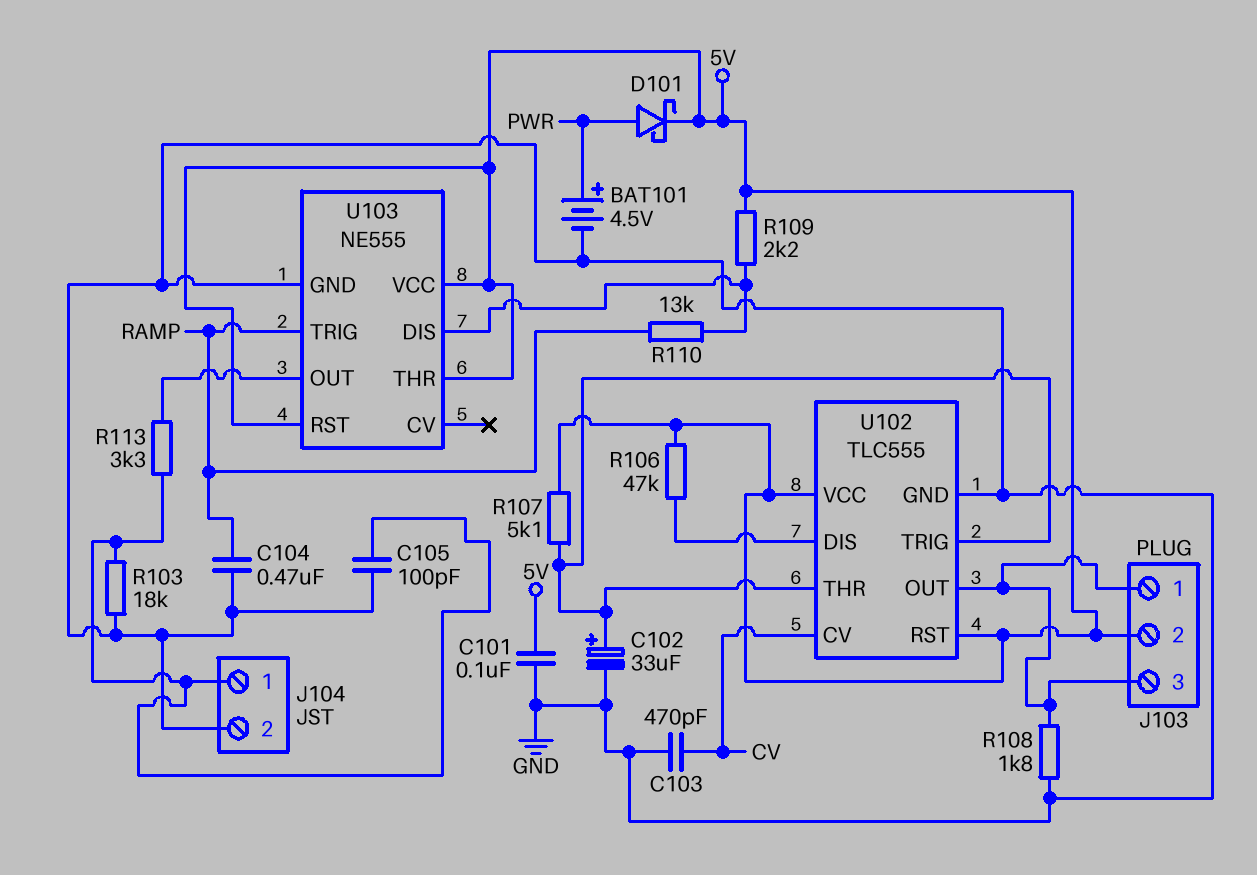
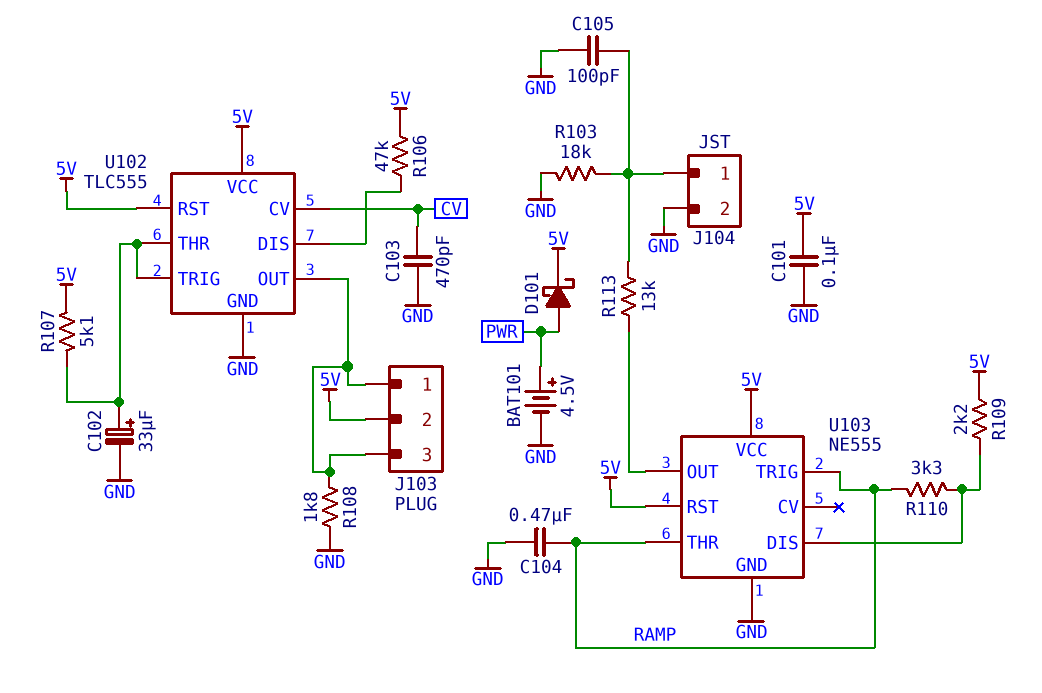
R110: 13k (RAMP, U103/DIS) -> 3.3k (RAMP, U103/DIS)
R113: 3.3k (J104/1, U103/OUT) -> 13k (J104/1, U103/OUT)
U103 pin THR: 5V -> RAMP

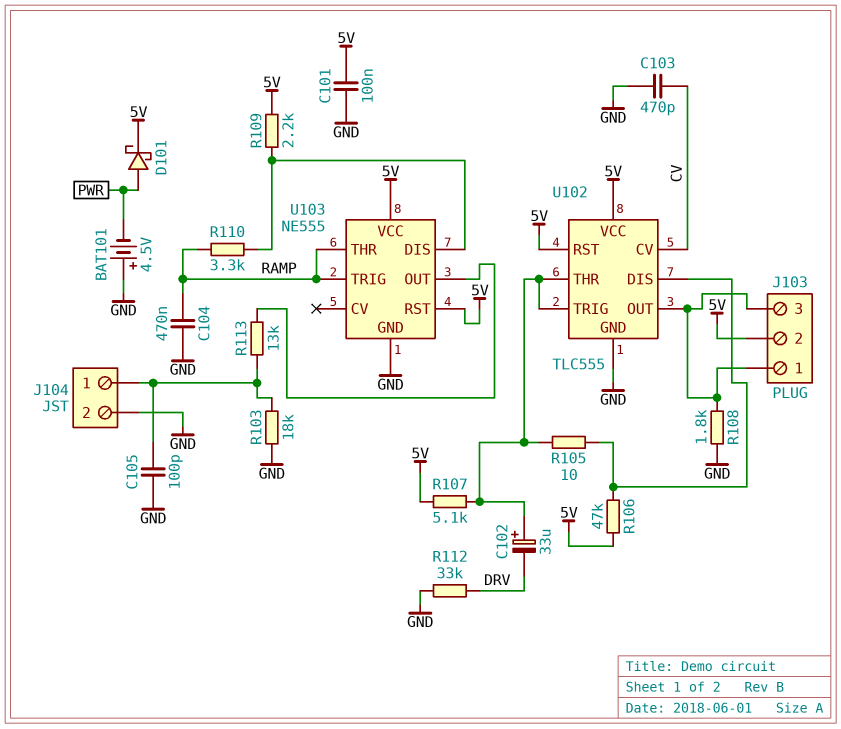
BAT101: 4.5V (plus PWR, minus GND) -> 4.5V (plus GND, minus PWR)
C102: 33uF (plus U102/THR, minus GND) -> 33uF (plus U102/THR, minus DRV)
R105: none -> 10 (U102/DIS, U102/THR)
R112: none -> 33k (DRV, GND)

